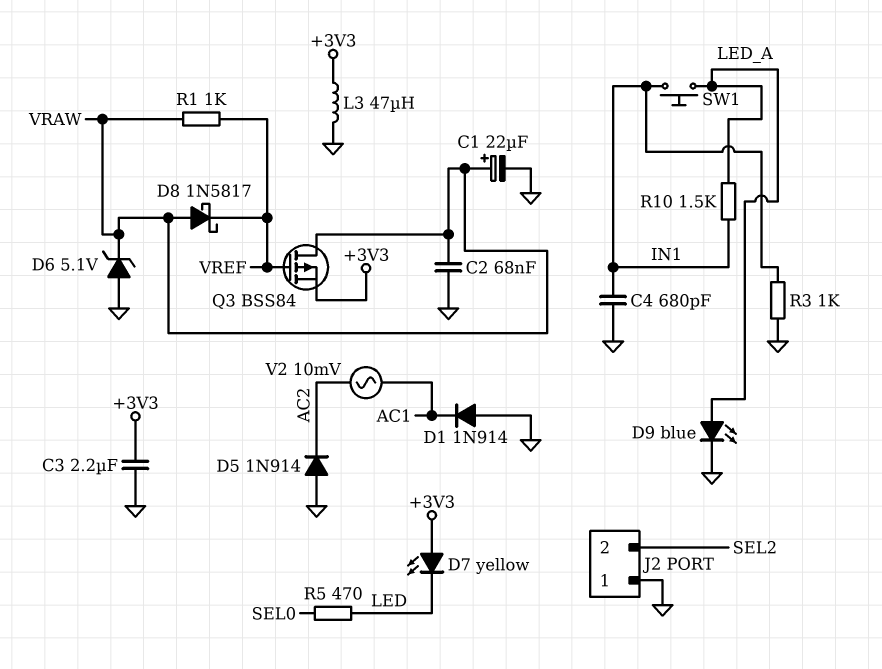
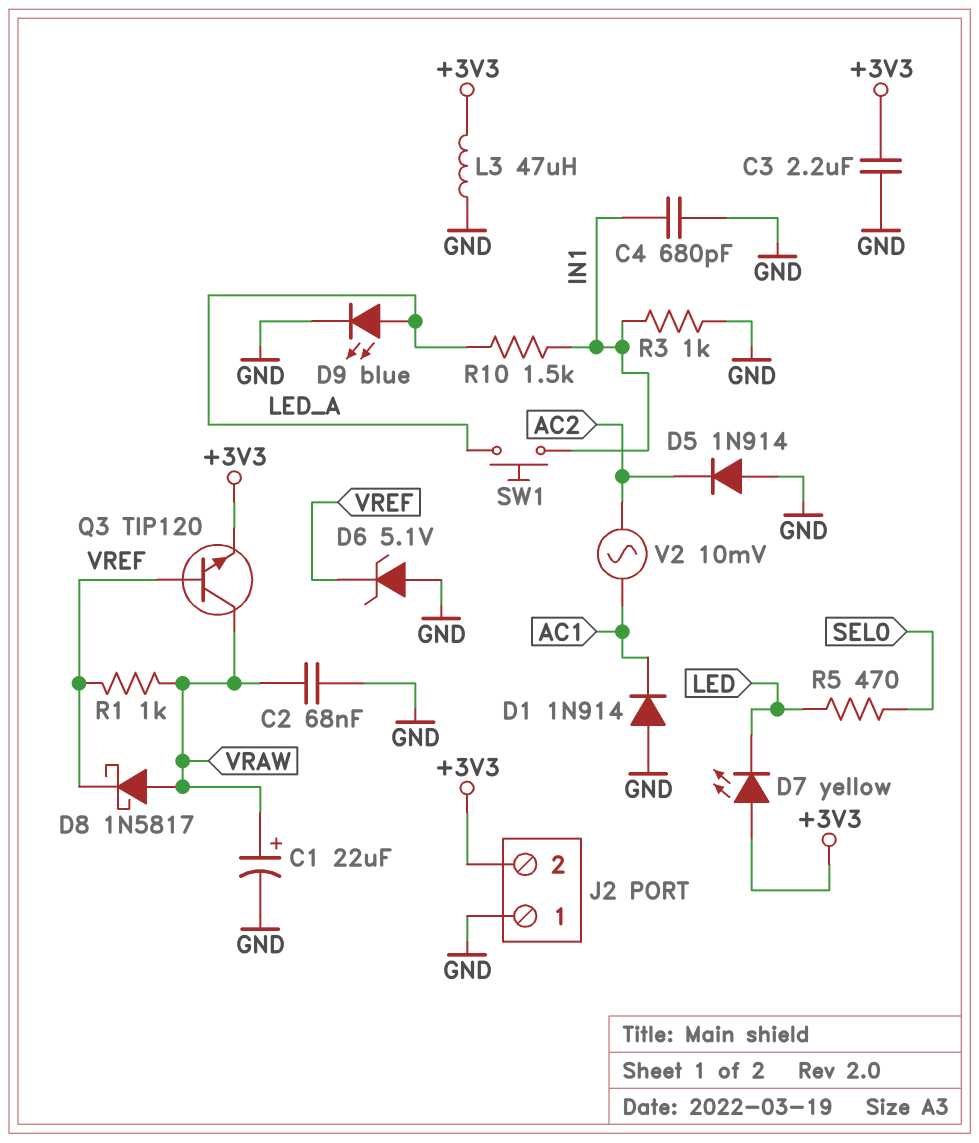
D6: zener 5.1V (A GND, K VRAW) -> zener 5.1V (A GND, K VREF)
J2 pin 2: SEL2 -> +3V3
Q3: PMOS BSS84 (G VREF, D VRAW, S +3V3) -> NPN TIP120 (B VREF, C VRAW, E +3V3)

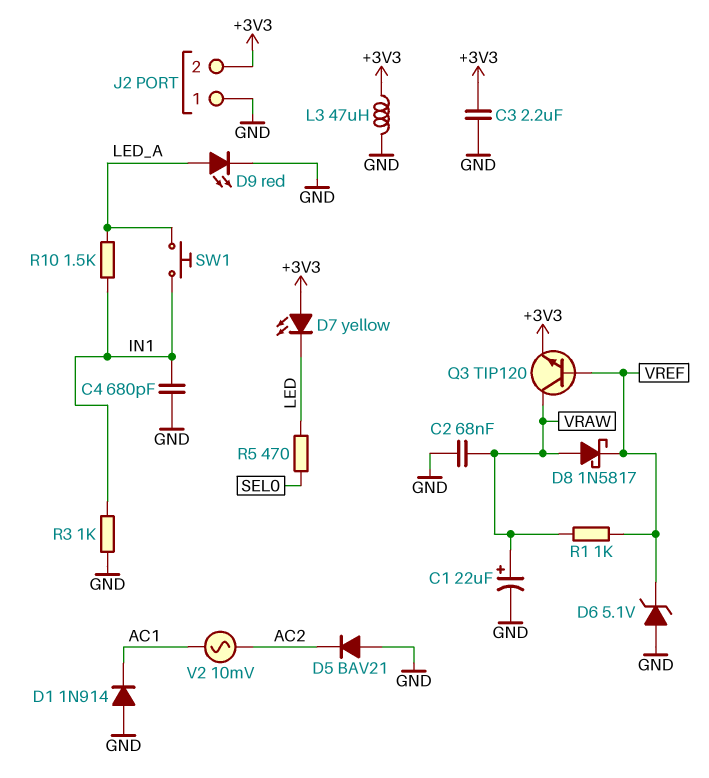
D5: diode 1N914 (A GND, K AC2) -> diode BAV21 (A GND, K AC2)
D9: LED blue (A LED_A, K GND) -> LED red (A LED_A, K GND)

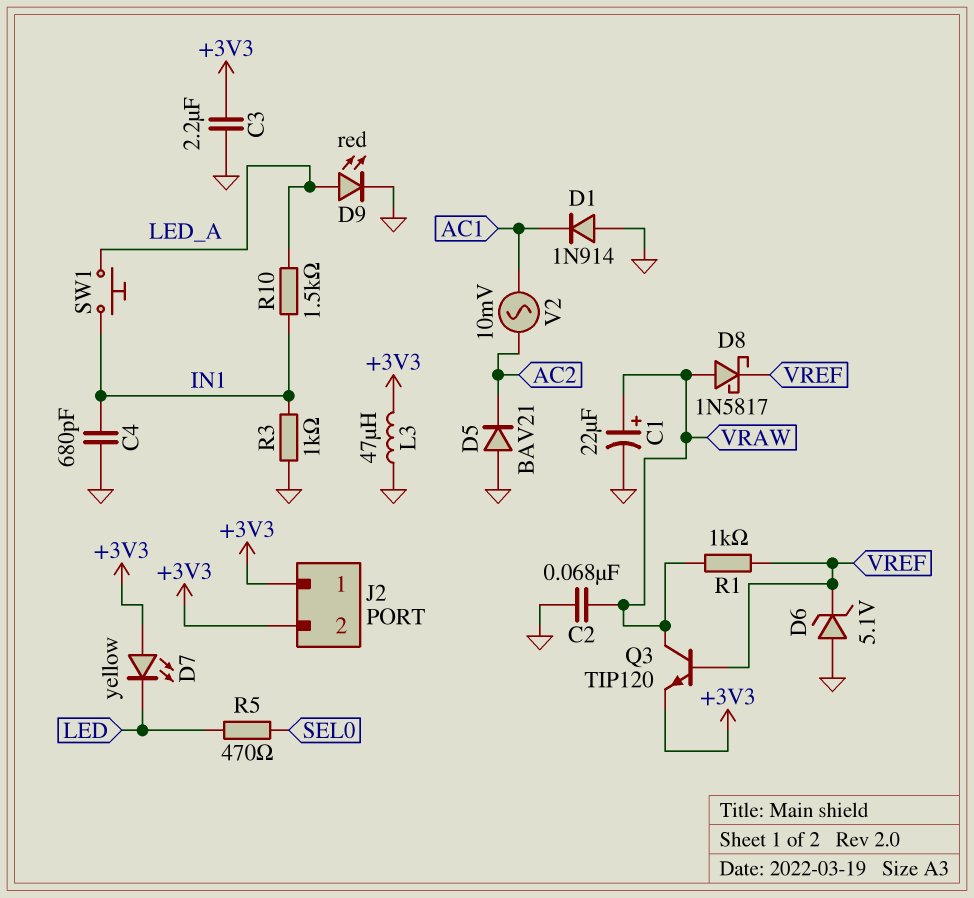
J2 pin 1: GND -> +3V3

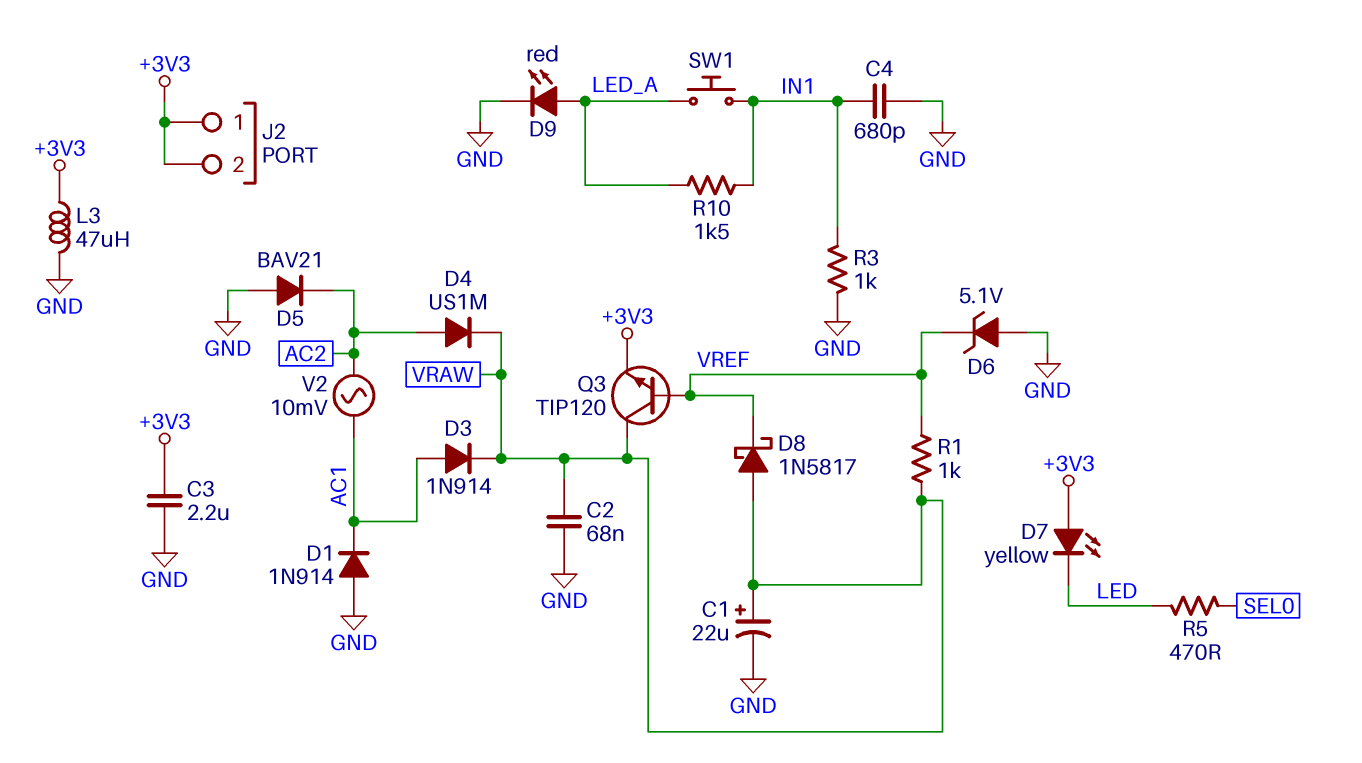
D3: none -> diode 1N914 (A AC1, K VRAW)
D4: none -> diode US1M (A AC2, K VRAW)

